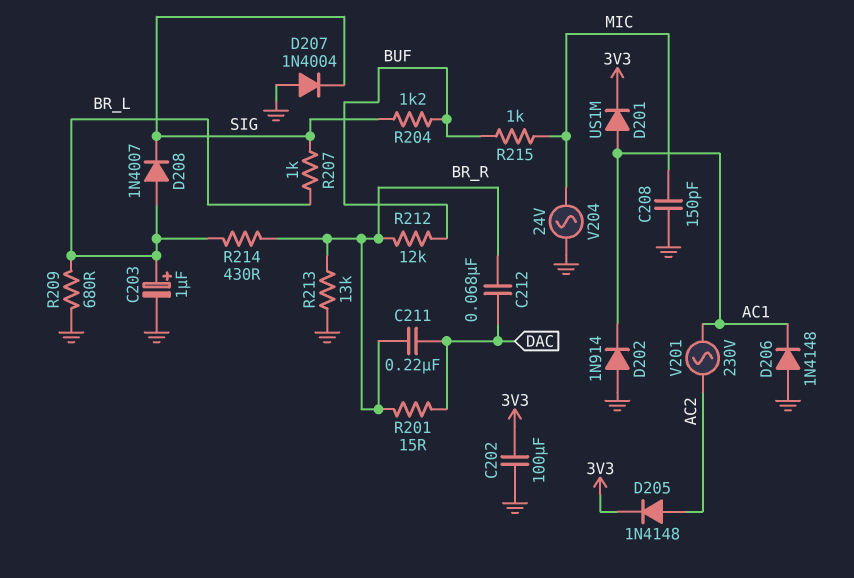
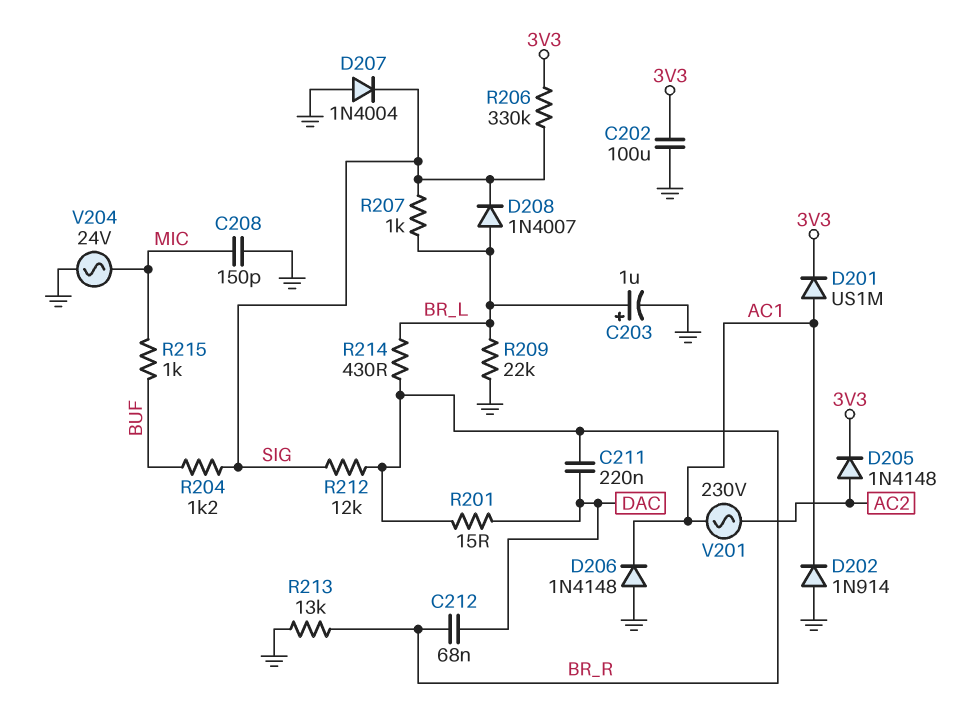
R206: none -> 330k (3V3, SIG)
R209: 680 (BR_L, GND) -> 22k (BR_L, GND)
R212: 12k (BR_R, BUF) -> 12k (BR_R, SIG)

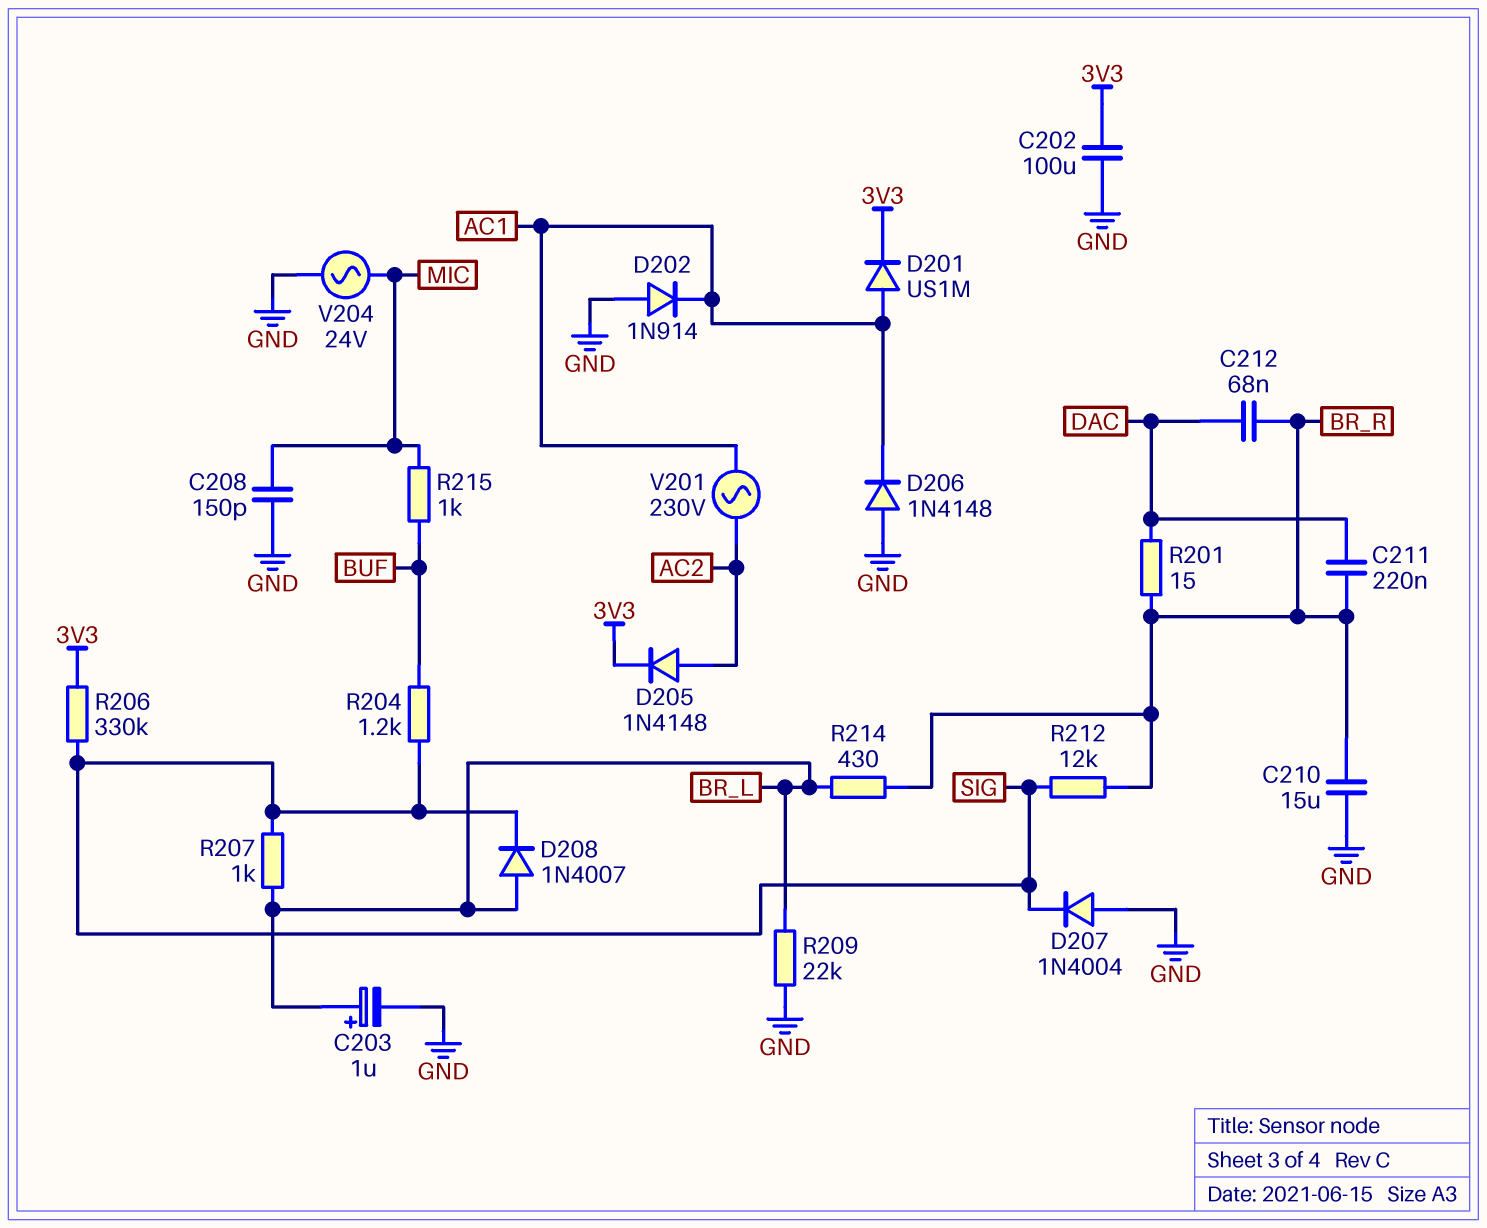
C210: none -> 15uF (BR_R, GND)
R213: 13k (BR_R, GND) -> none

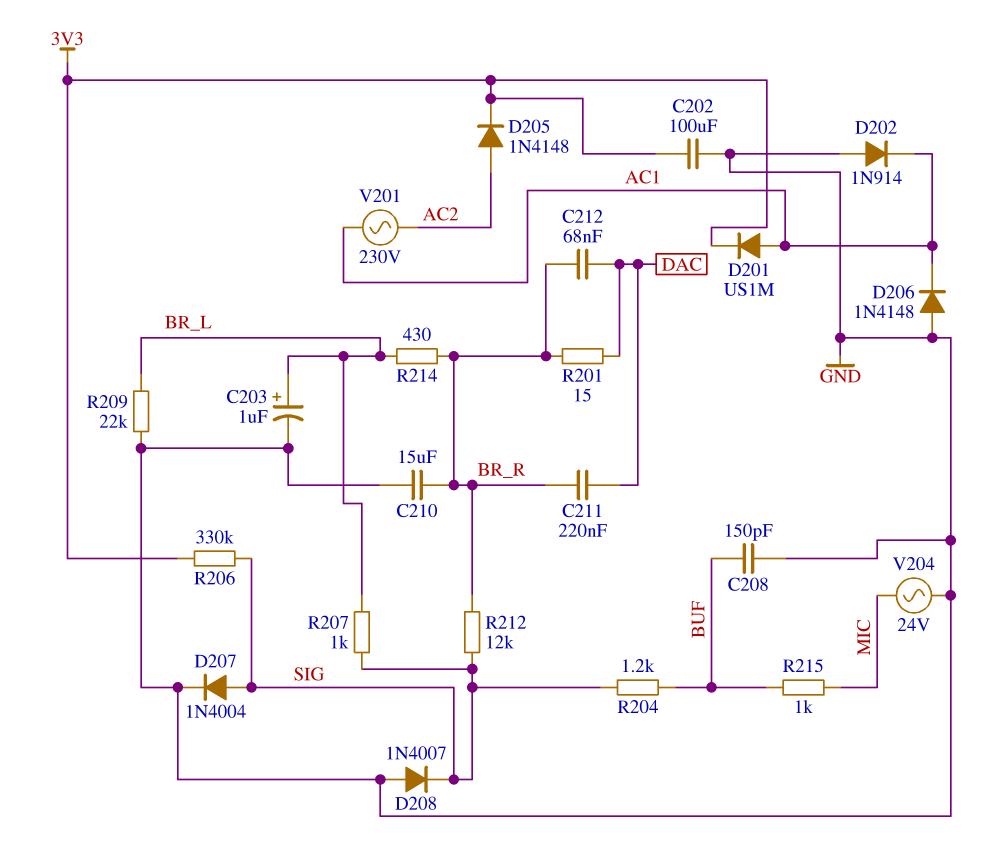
C208: 150pF (GND, MIC) -> 150pF (BUF, GND)
D207: diode 1N4004 (A GND, K SIG) -> diode 1N4004 (A SIG, K GND)
D208: diode 1N4007 (A BR_L, K SIG) -> diode 1N4007 (A GND, K SIG)

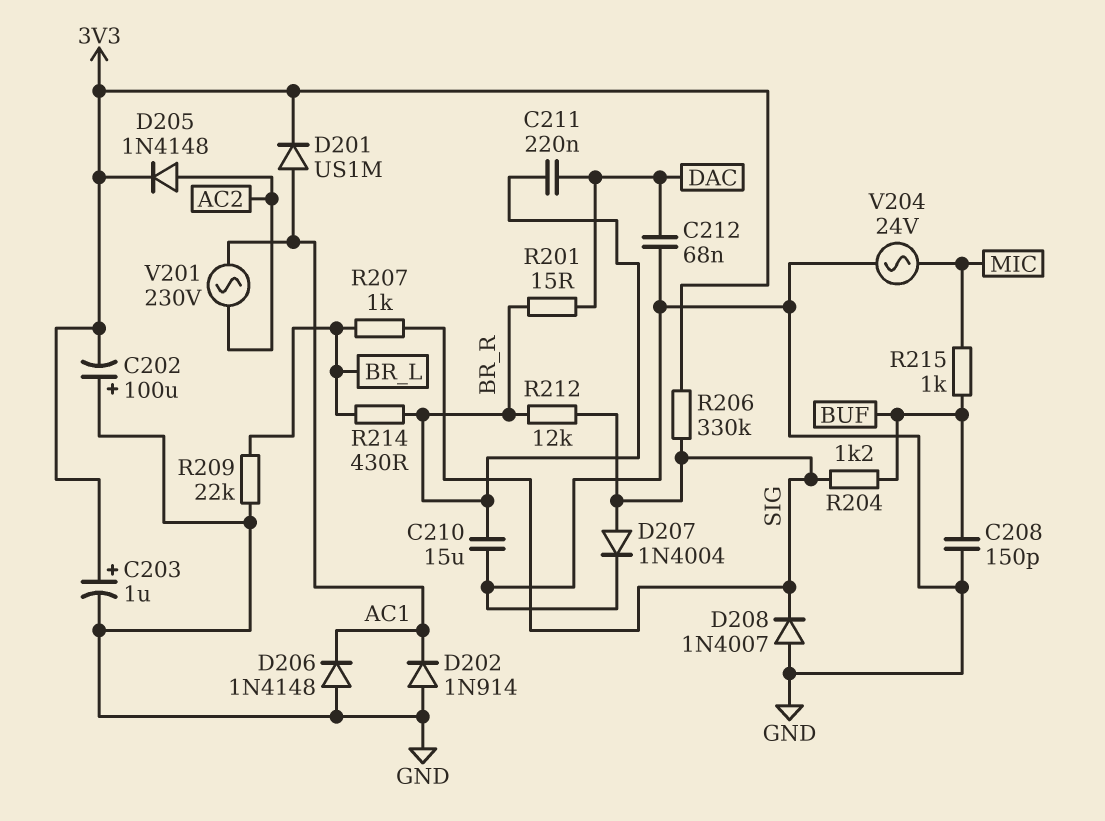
C202: 100uF (3V3, GND) -> 100uF (plus GND, minus 3V3)
C203: 1uF (plus BR_L, minus GND) -> 1uF (plus 3V3, minus GND)
C212: 68nF (BR_R, DAC) -> 68nF (DAC, GND)

